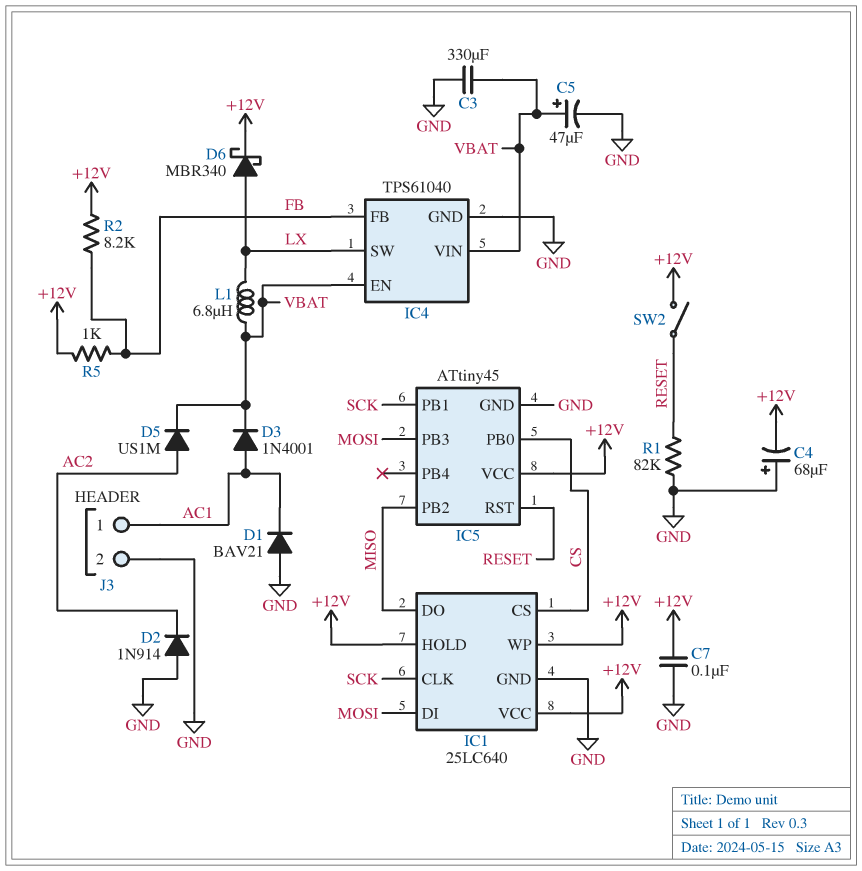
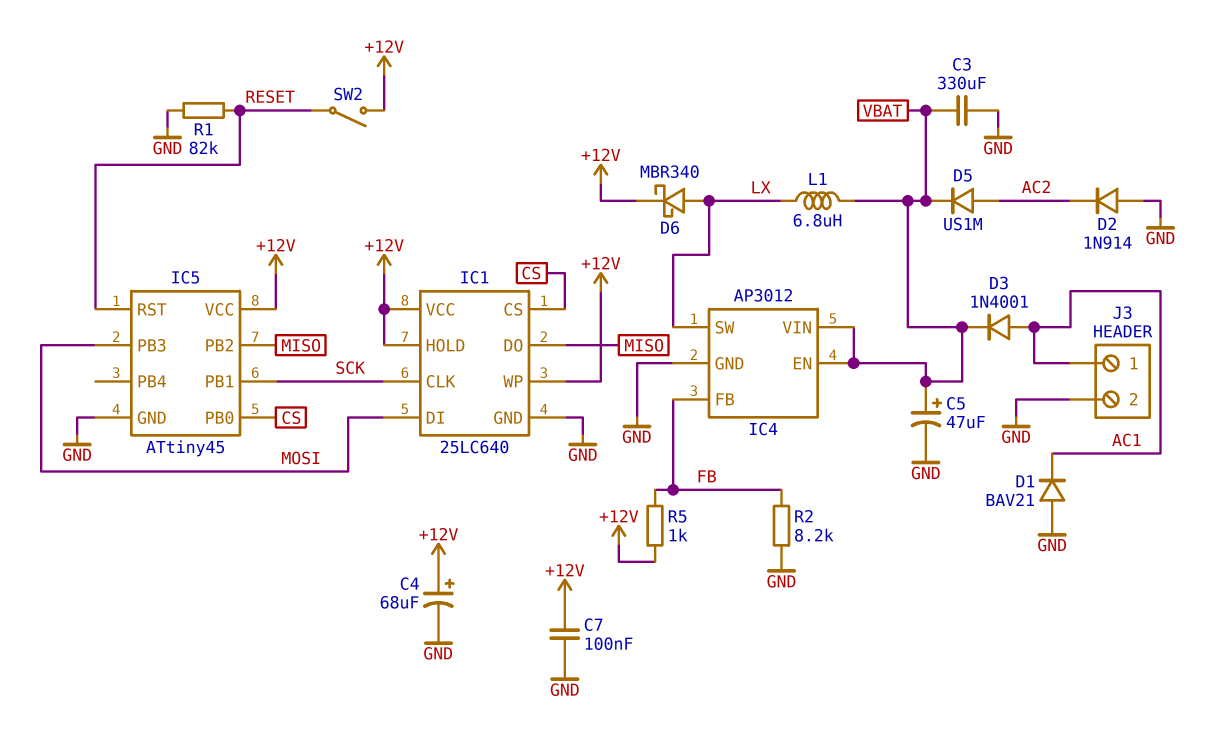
C4: 68uF (plus GND, minus +12V) -> 68uF (plus +12V, minus GND)
IC4: TPS61040 -> AP3012
R2: 8.2k (+12V, FB) -> 8.2k (FB, GND)

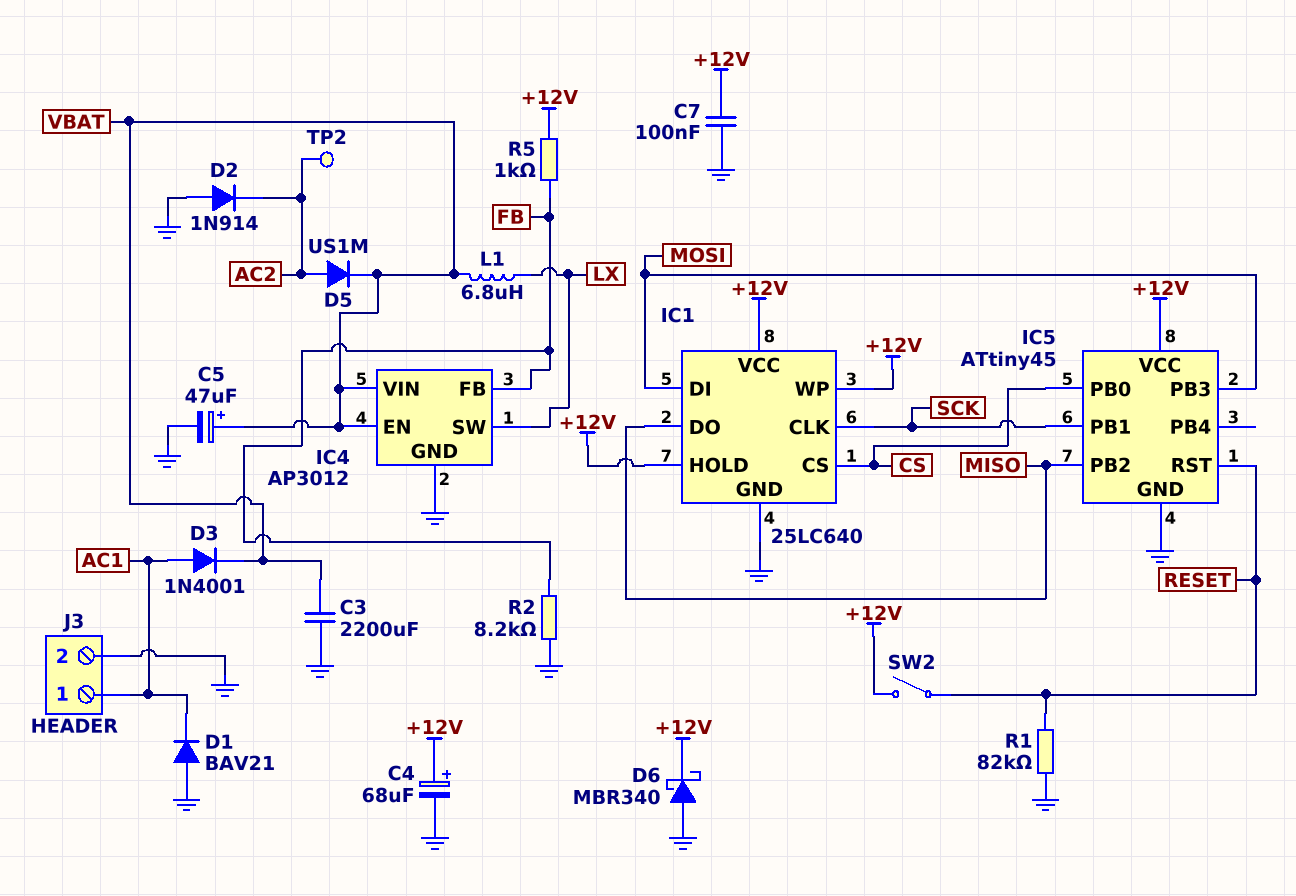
C3: 330uF (GND, VBAT) -> 2200uF (GND, VBAT)
D6: schottky MBR340 (A LX, K +12V) -> schottky MBR340 (A GND, K +12V)
TP2: none -> test point (AC2)

